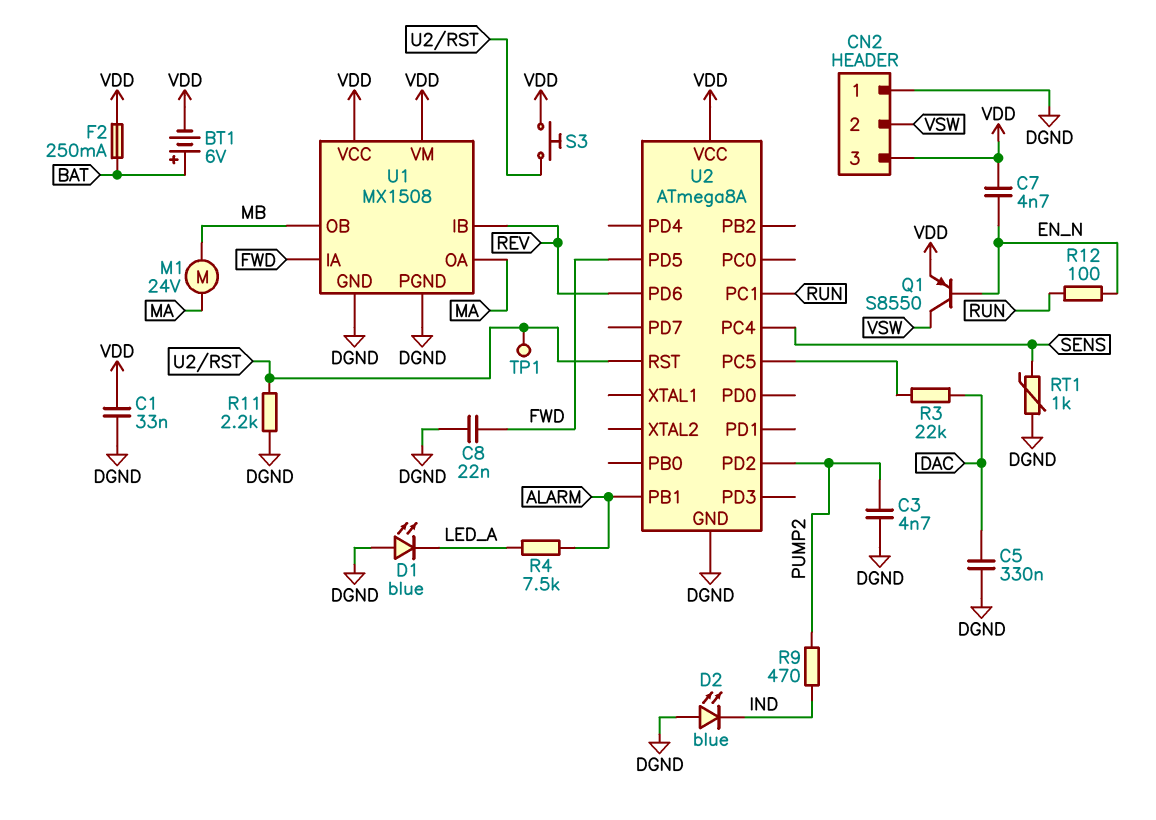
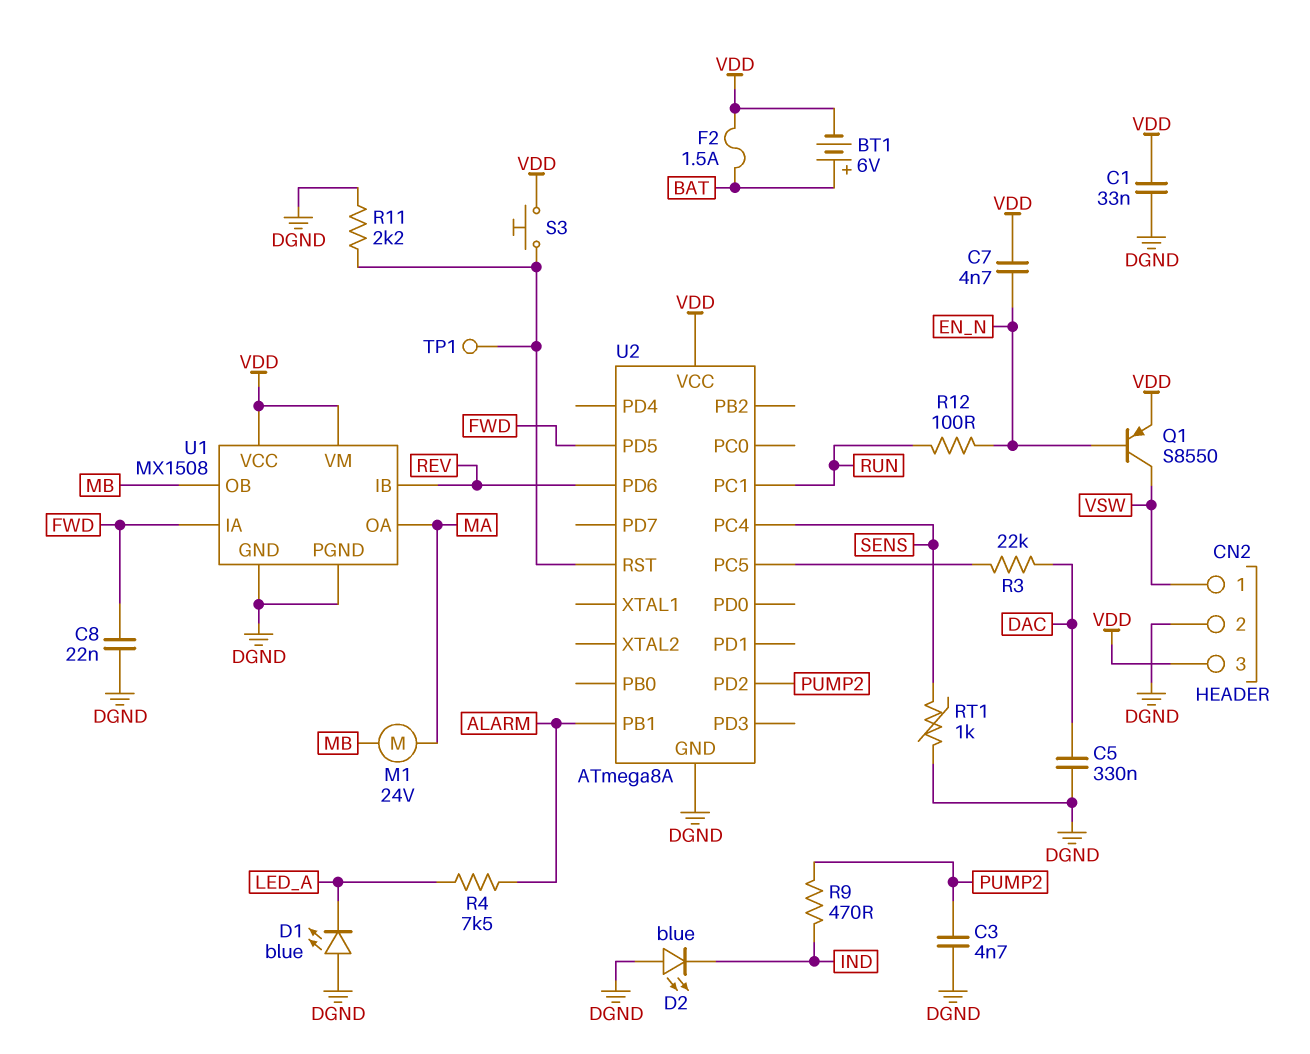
CN2 pin 1: DGND -> VSW
CN2 pin 2: VSW -> DGND
F2: 250mA (BAT, VDD) -> 1.5A (BAT, VDD)

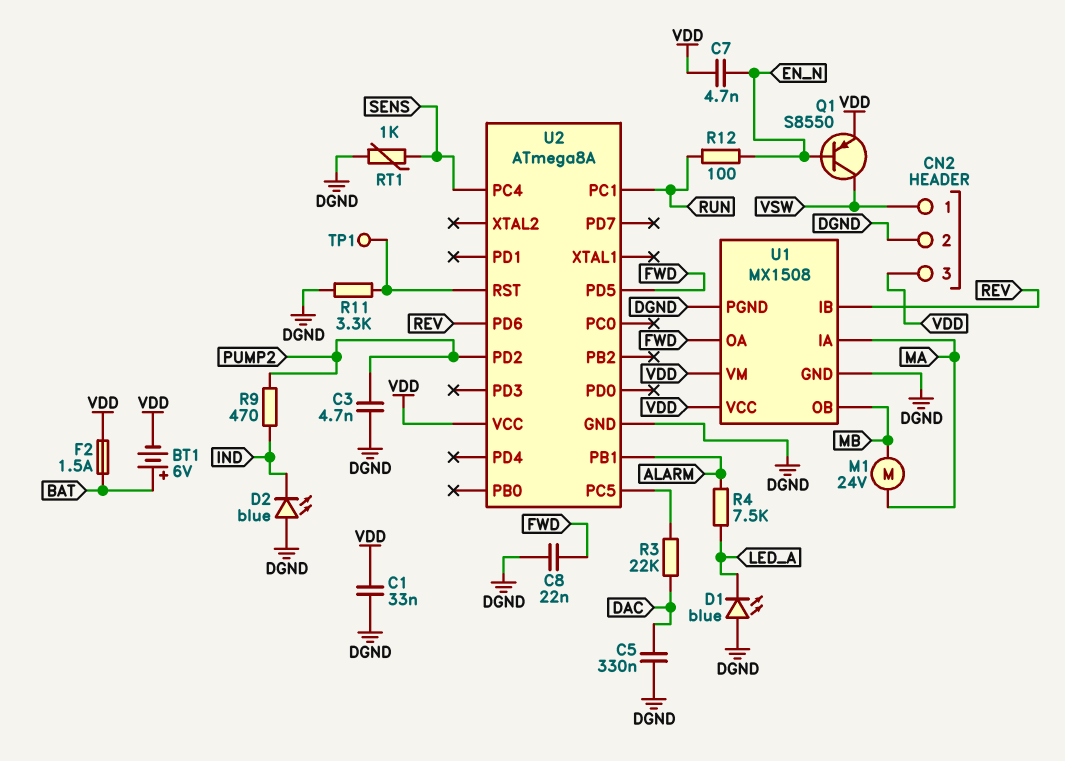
R11: 2.2k (DGND, U2/RST) -> 3.3k (DGND, U2/RST)
S3: button (U2/RST, VDD) -> none
U1 pin IA: FWD -> MA
U1 pin OA: MA -> FWD

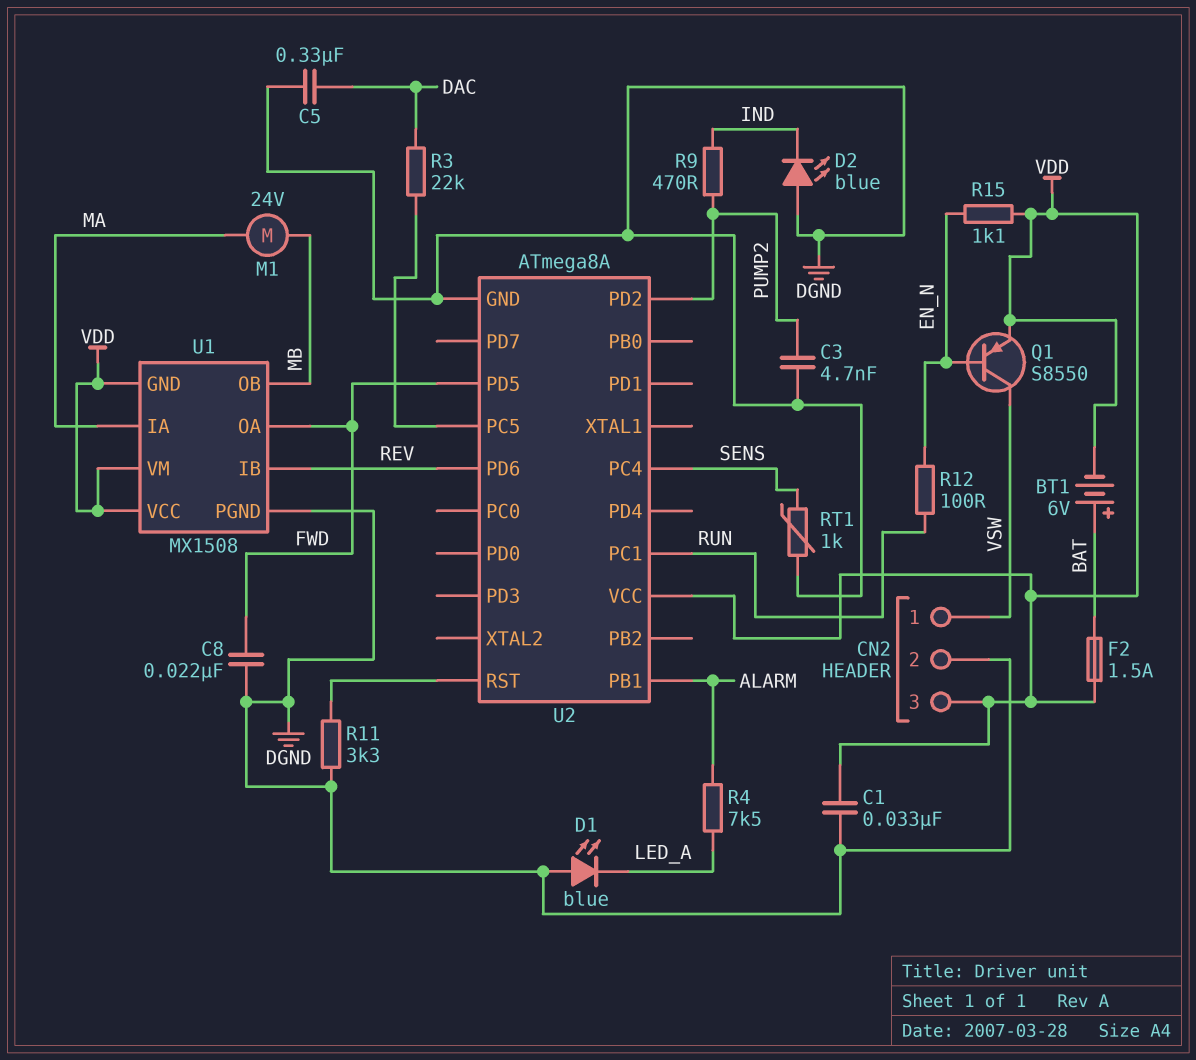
C7: 4.7nF (EN_N, VDD) -> none
R15: none -> 1.1k (EN_N, VDD)
TP1: test point (U2/RST) -> none
U1 pin GND: DGND -> VDD

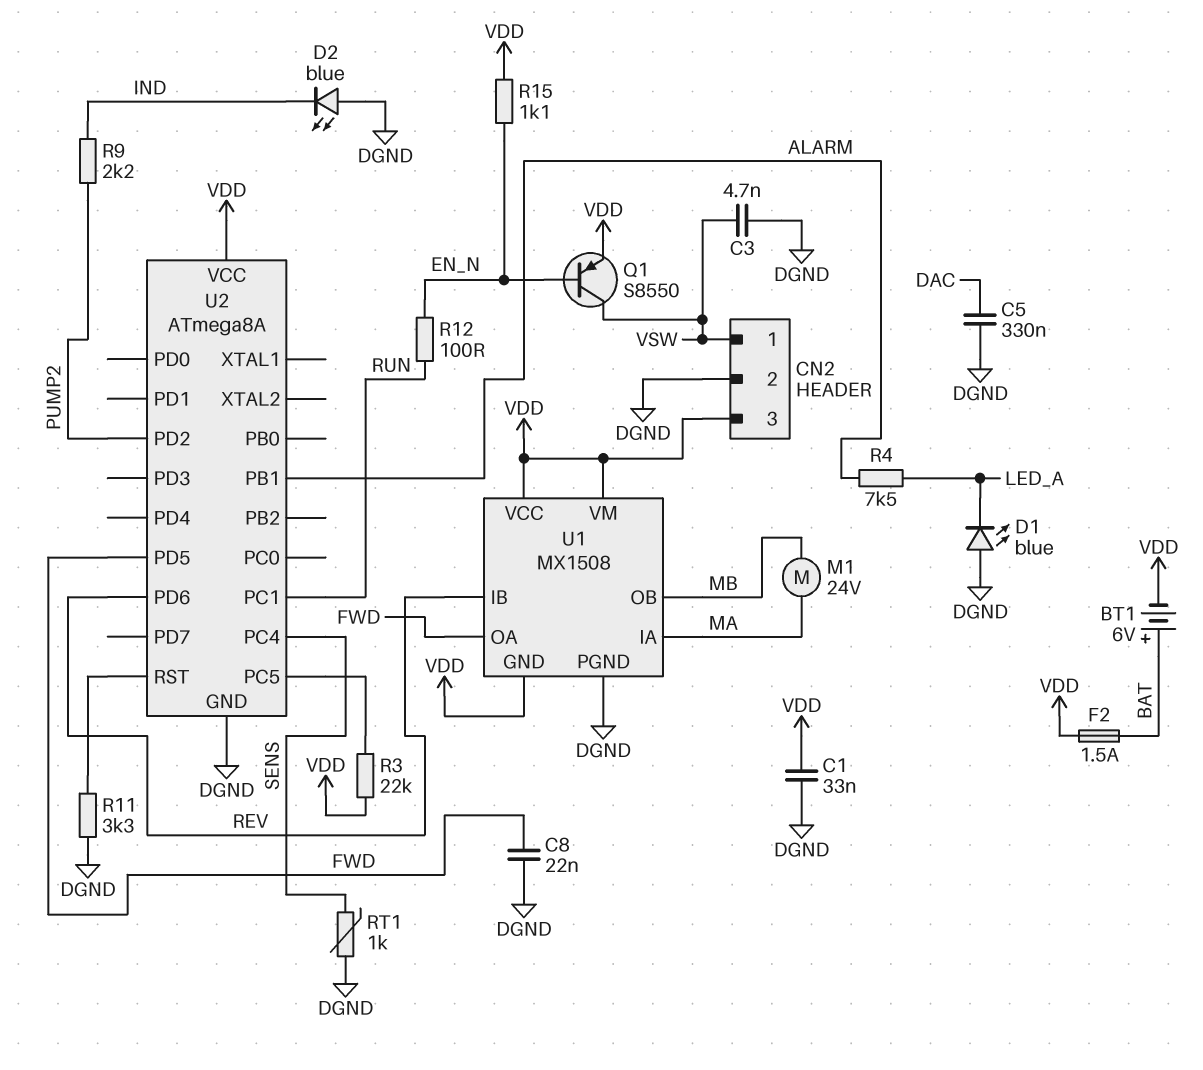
C3: 4.7nF (DGND, PUMP2) -> 4.7nF (DGND, VSW)
R3: 22k (DAC, U2/PC5) -> 22k (U2/PC5, VDD)
R9: 470 (IND, PUMP2) -> 2.2k (IND, PUMP2)

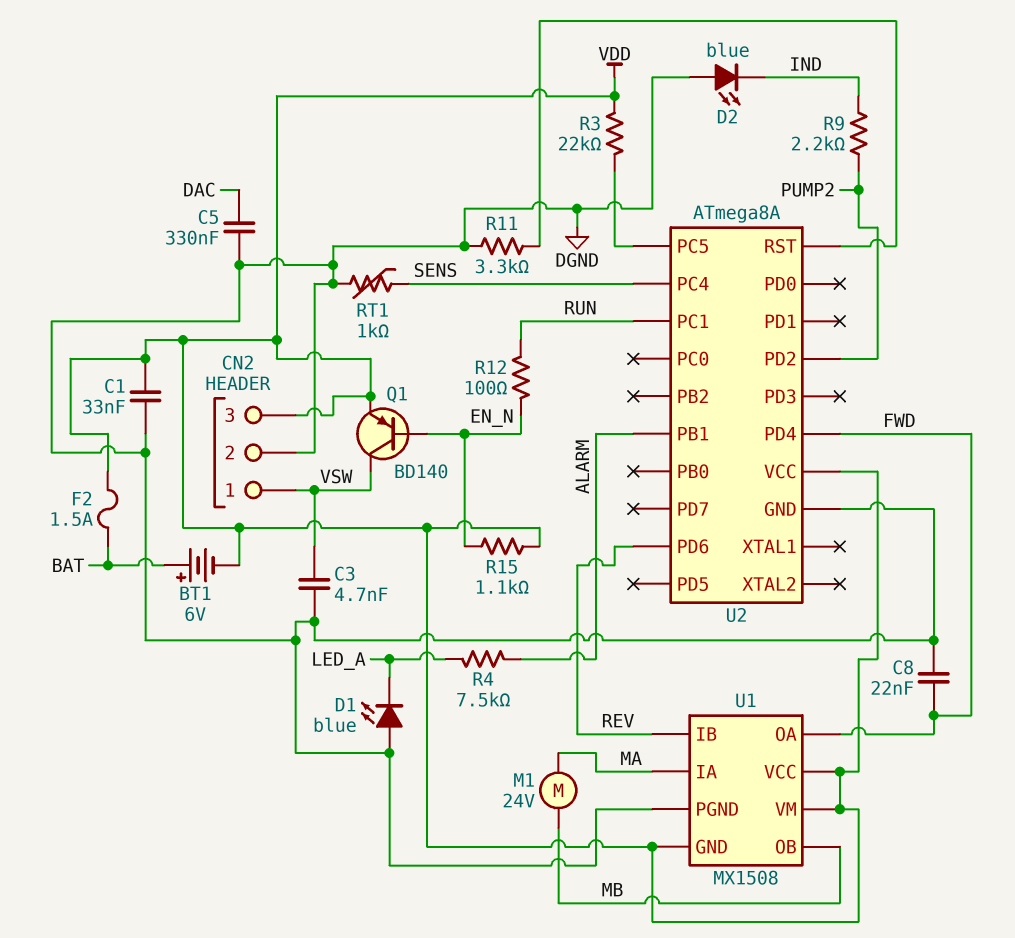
Q1: PNP S8550 (B EN_N, C VSW, E VDD) -> PNP BD140 (B EN_N, C VSW, E VDD)
U2 pin PD4: none -> FWD
U2 pin PD5: FWD -> none

